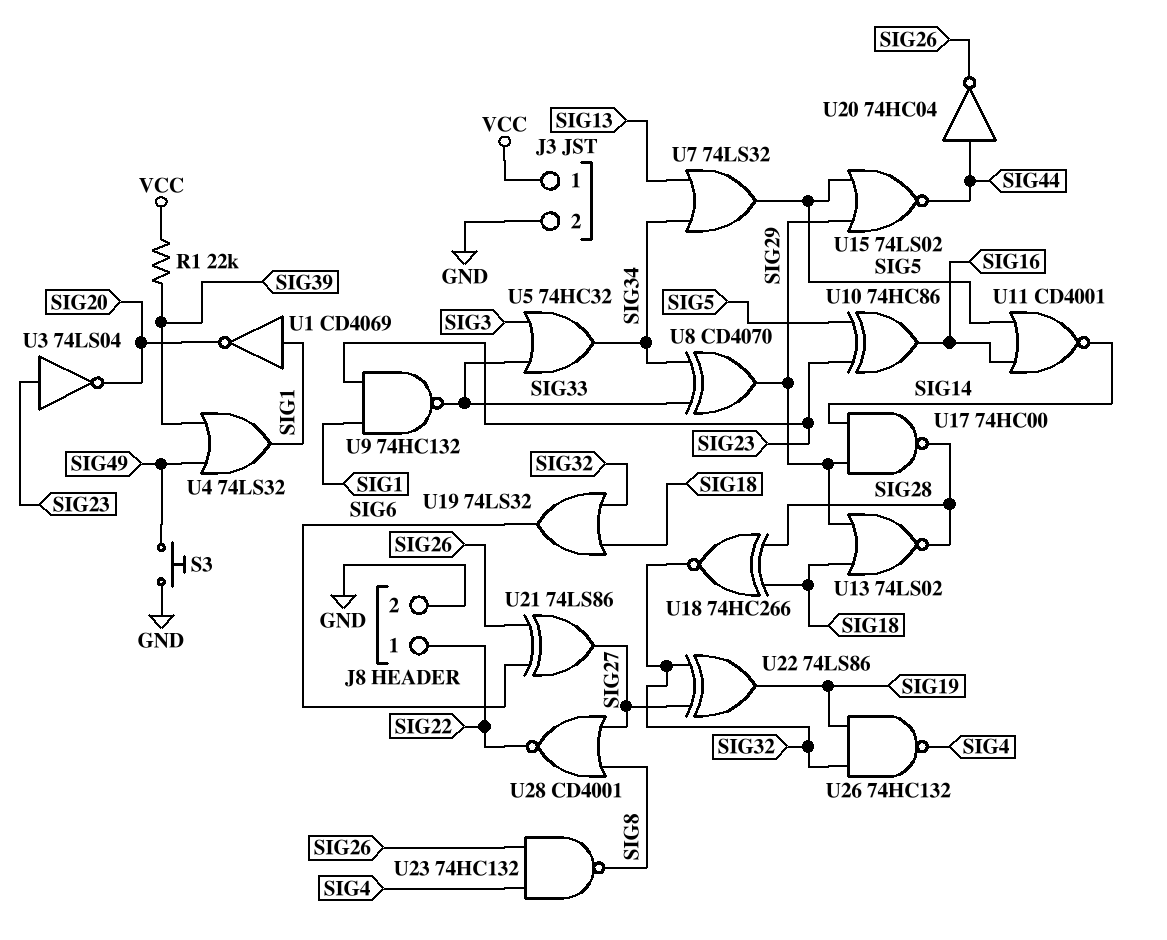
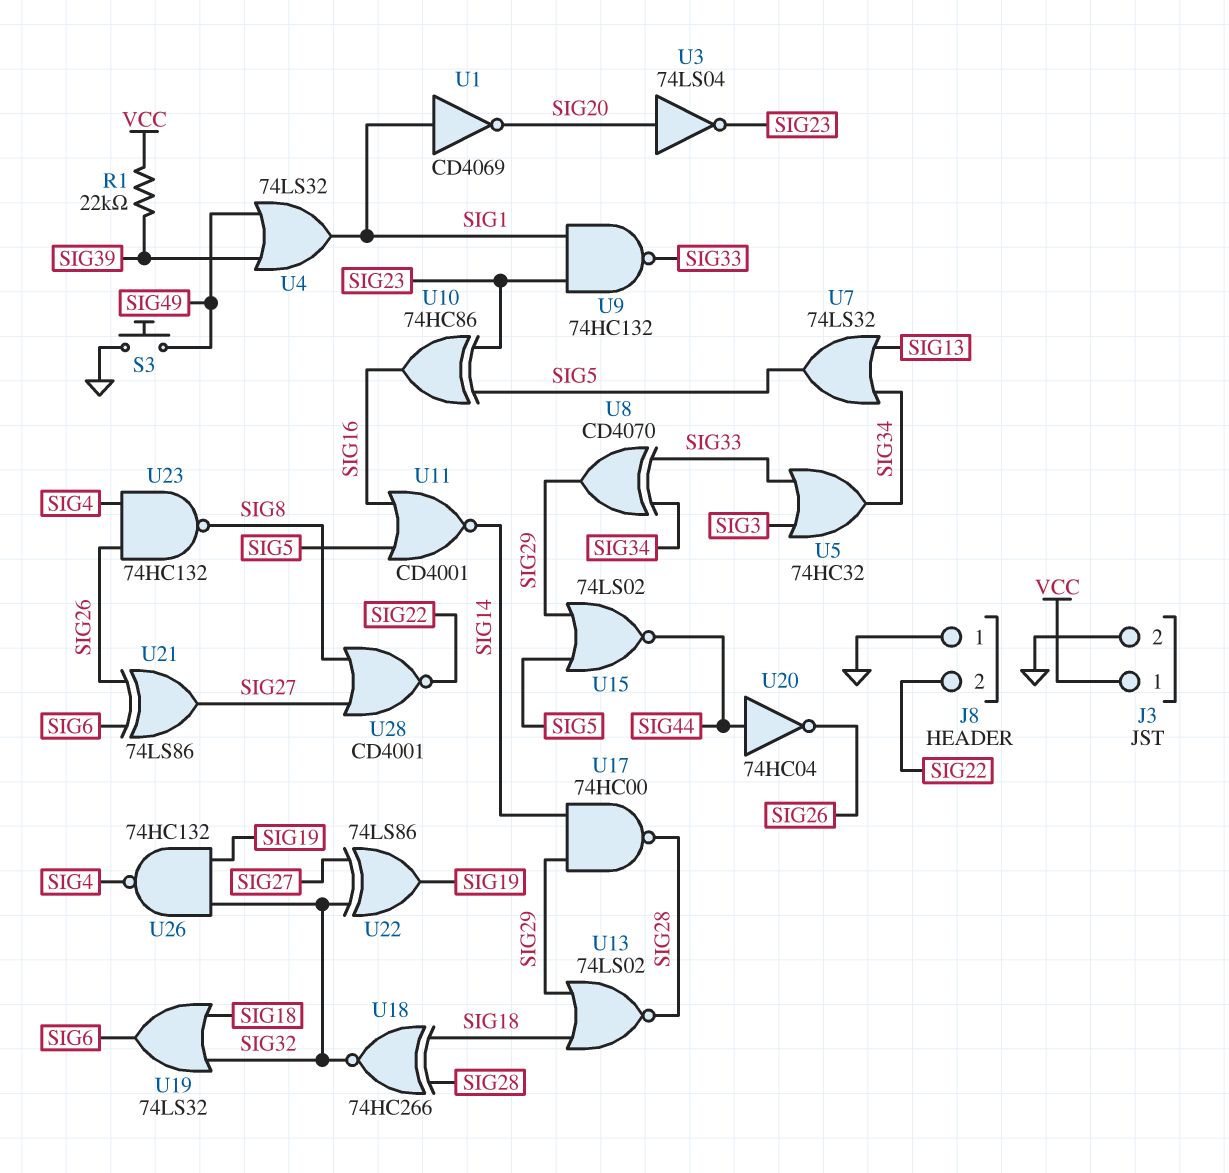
J8 pin 1: SIG22 -> GND
J8 pin 2: GND -> SIG22
U3: NOT 74LS04 (in SIG23, out SIG20) -> NOT 74LS04 (in SIG20, out SIG23)

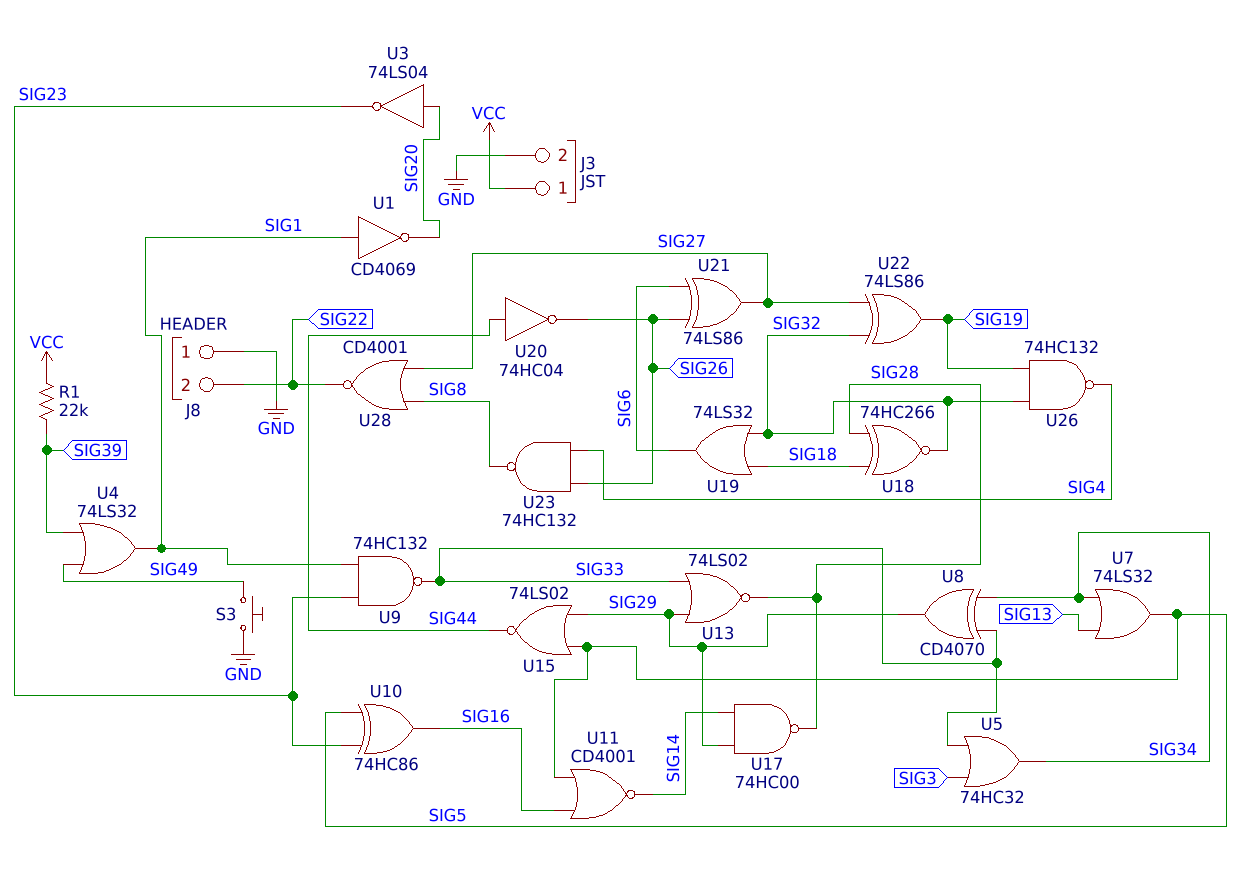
U13: NOR 74LS02 (in SIG18, in SIG29, out SIG28) -> NOR 74LS02 (in SIG29, in SIG33, out SIG28)

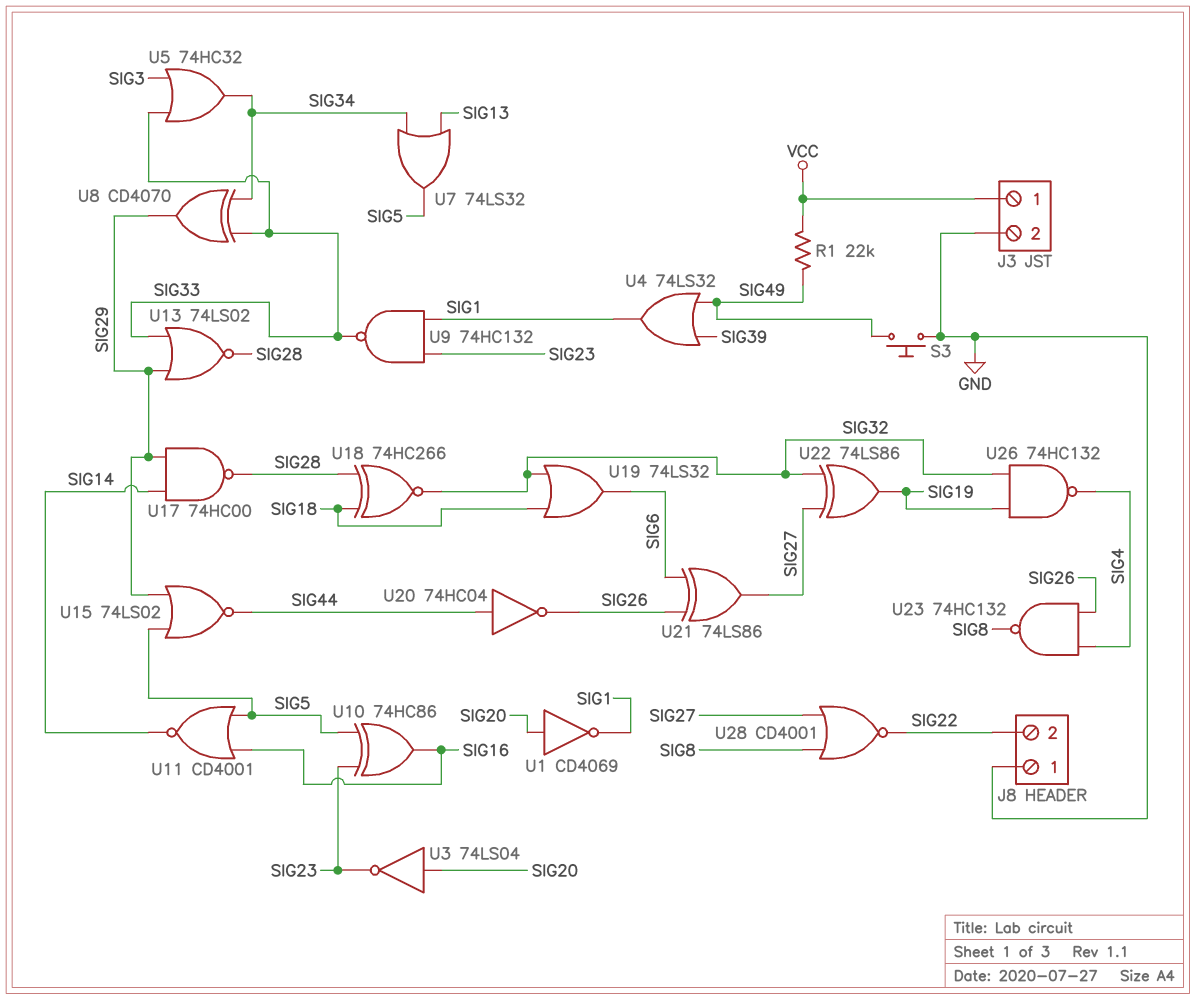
R1: 22k (SIG39, VCC) -> 22k (SIG49, VCC)
U1: NOT CD4069 (in SIG1, out SIG20) -> NOT CD4069 (in SIG20, out SIG1)

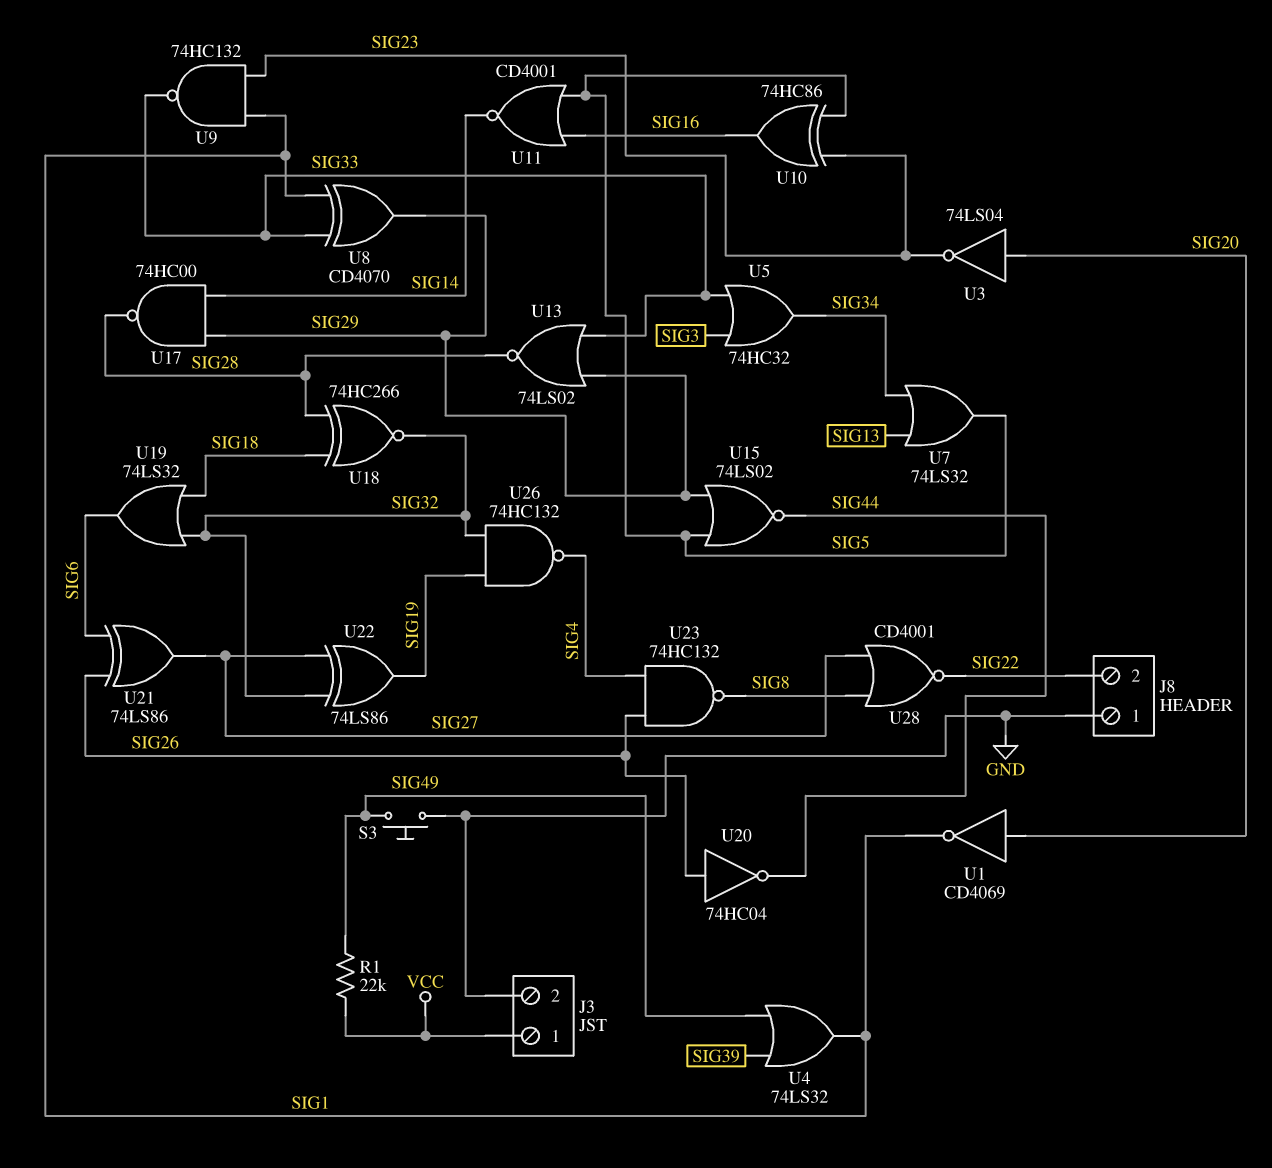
U8: XOR CD4070 (in SIG33, in SIG34, out SIG29) -> XOR CD4070 (in SIG1, in SIG33, out SIG29)
U20: NOT 74HC04 (in SIG44, out SIG26) -> NOT 74HC04 (in SIG26, out SIG44)

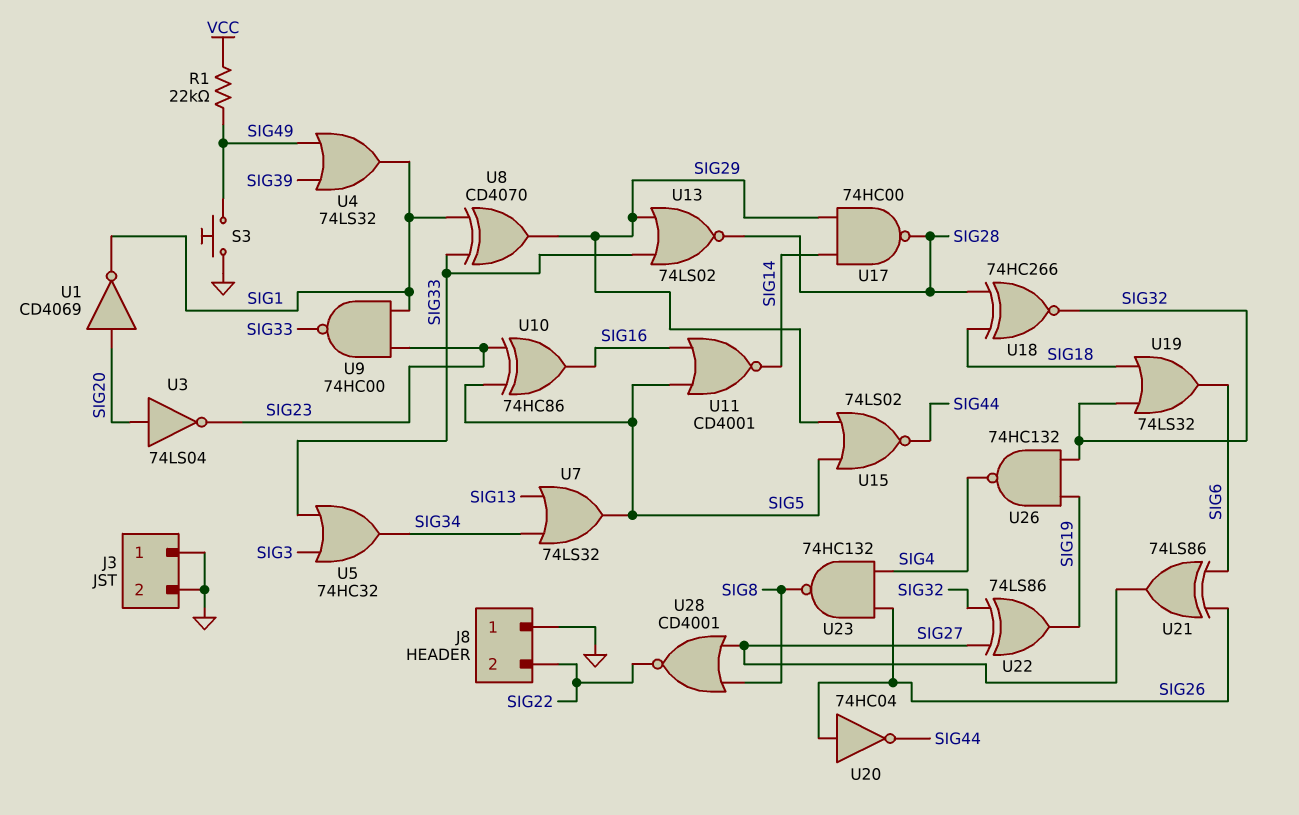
J3 pin 1: VCC -> GND
U9: NAND 74HC132 (in SIG1, in SIG23, out SIG33) -> NAND 74HC00 (in SIG1, in SIG23, out SIG33)

